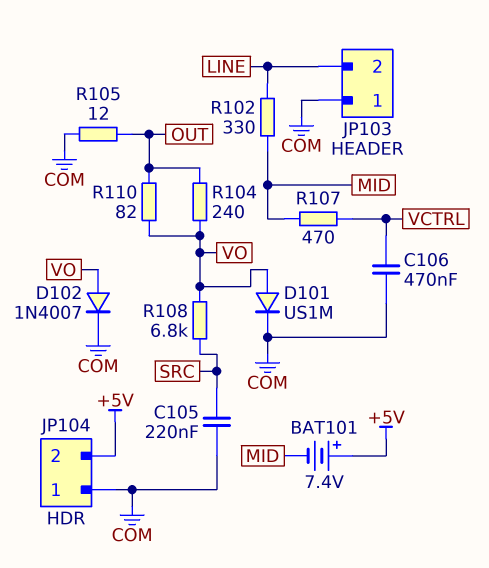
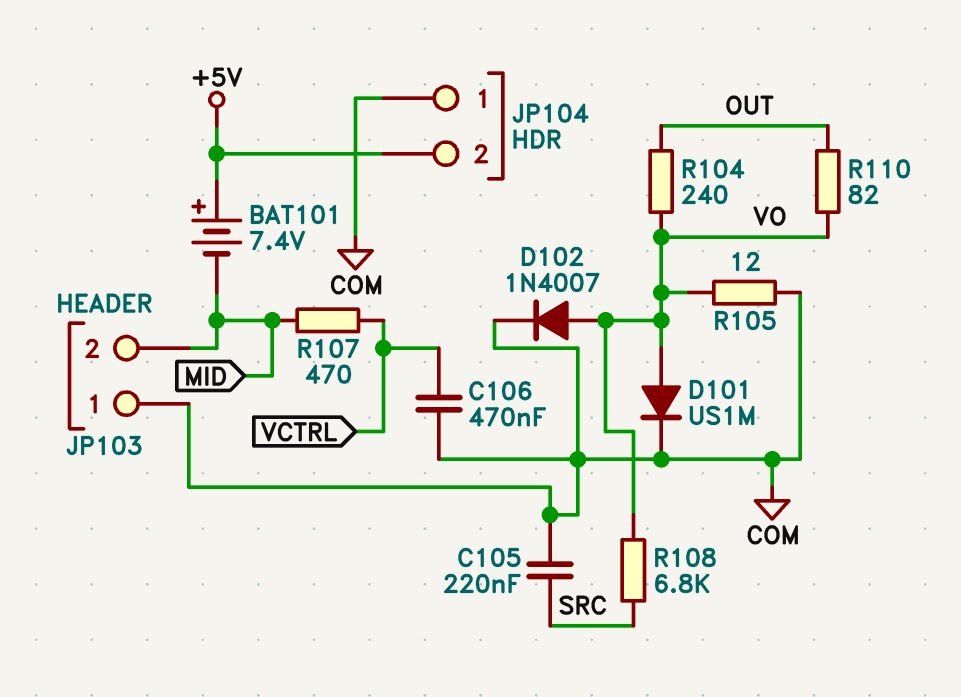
JP103 pin 2: LINE -> MID
R102: 330 (LINE, MID) -> none
R105: 12 (COM, OUT) -> 12 (COM, VO)

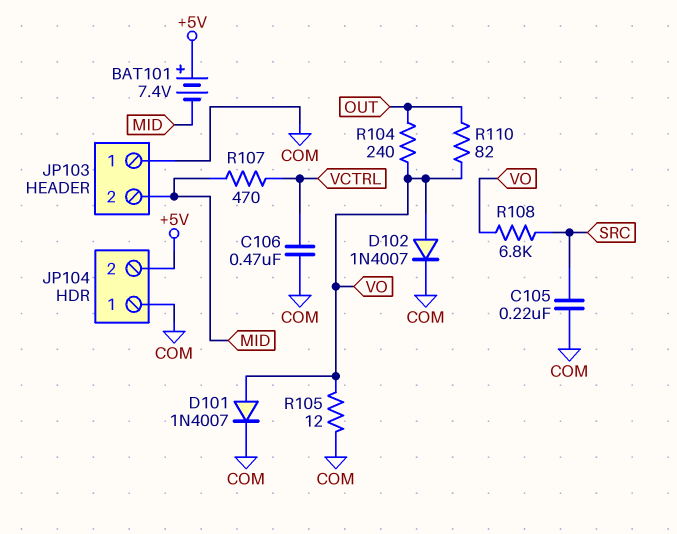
D101: diode US1M (A VO, K COM) -> diode 1N4007 (A VO, K COM)

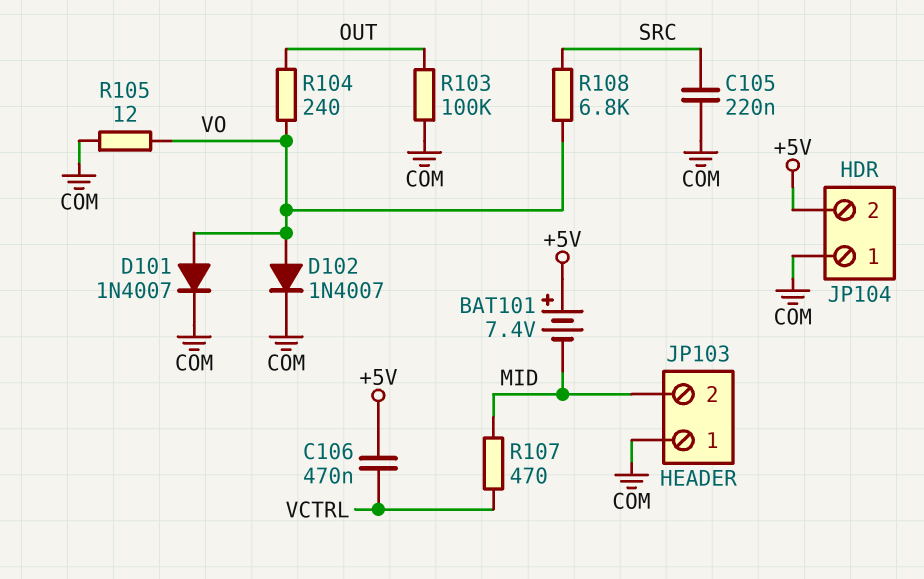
C106: 470nF (COM, VCTRL) -> 470nF (+5V, VCTRL)
R103: none -> 100k (COM, OUT)
R110: 82 (OUT, VO) -> none

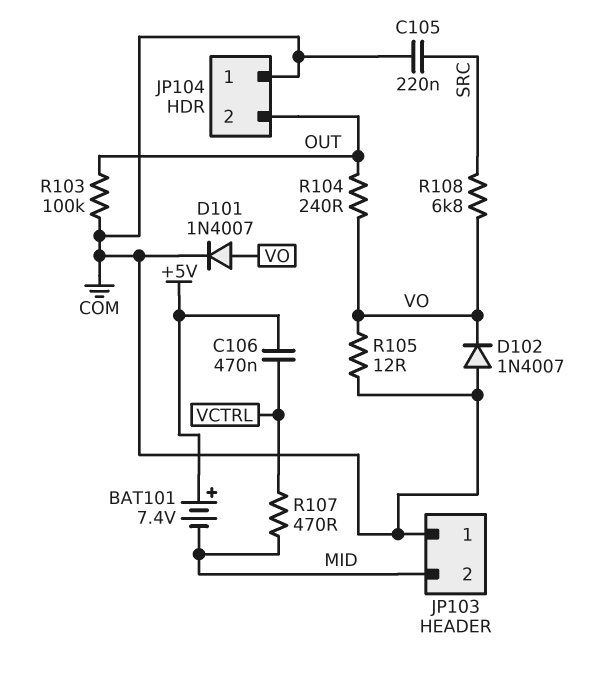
D102: diode 1N4007 (A VO, K COM) -> diode 1N4007 (A COM, K VO)
JP104 pin 2: +5V -> OUT

